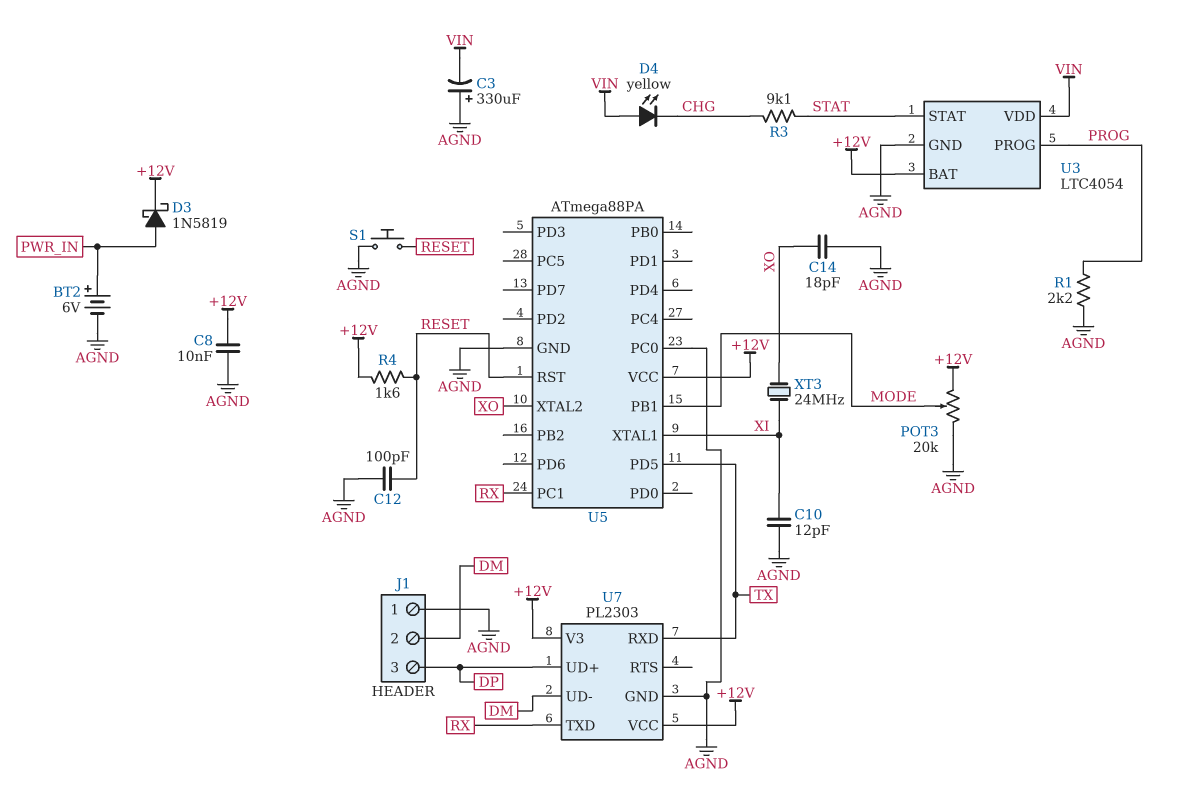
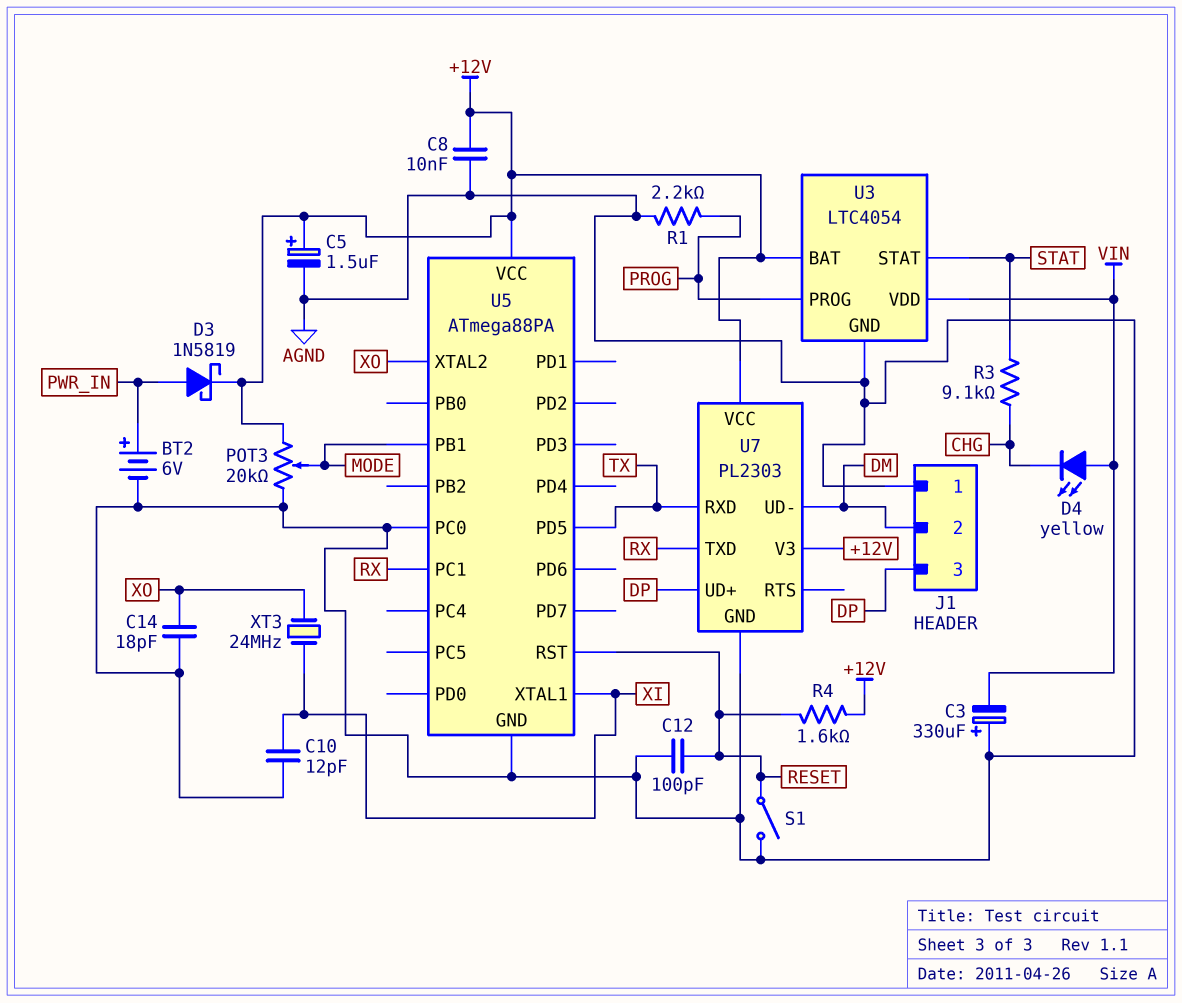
C5: none -> 1.5uF (plus +12V, minus AGND)
S1: button (AGND, RESET) -> switch (AGND, RESET)

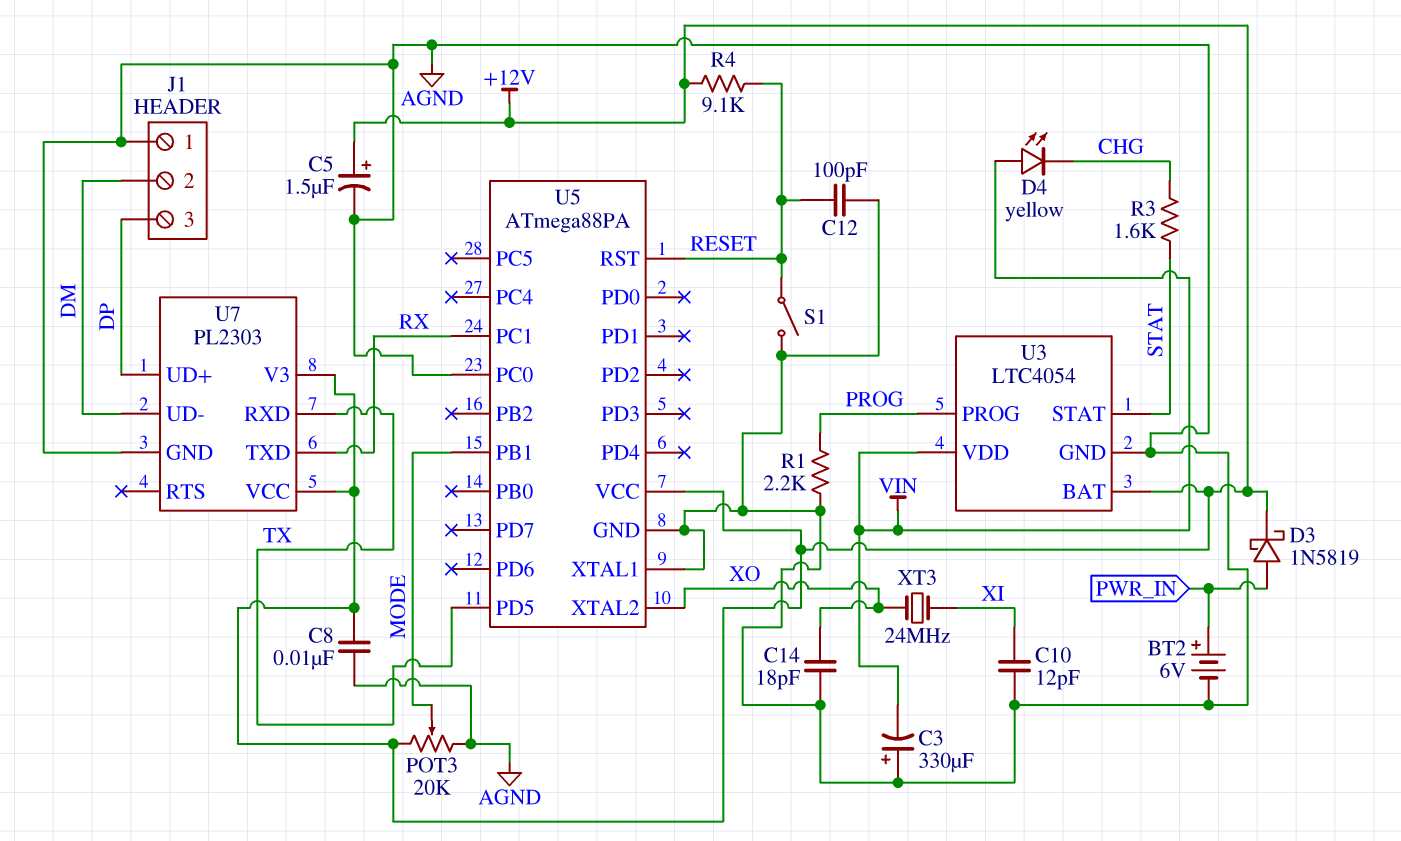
R3: 9.1k (CHG, STAT) -> 1.6k (CHG, STAT)
R4: 1.6k (+12V, RESET) -> 9.1k (+12V, RESET)
U5 pin XTAL1: XI -> AGND

